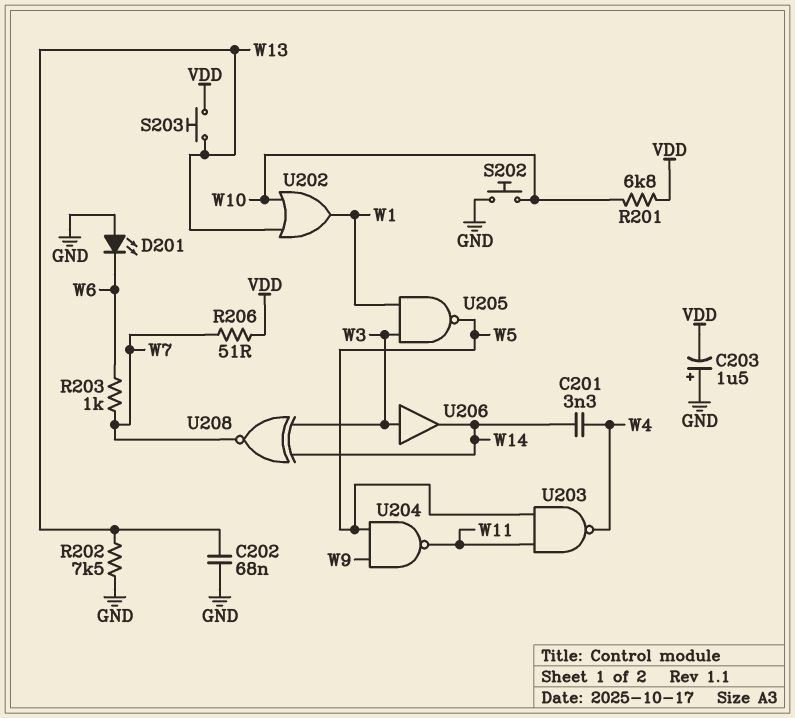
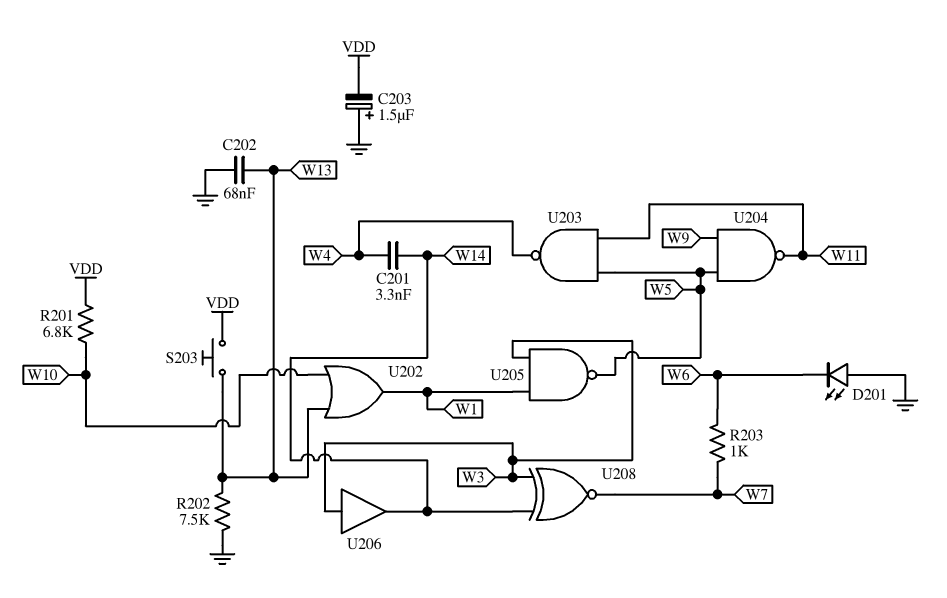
R206: 51 (VDD, W7) -> none
S202: button (GND, W10) -> none

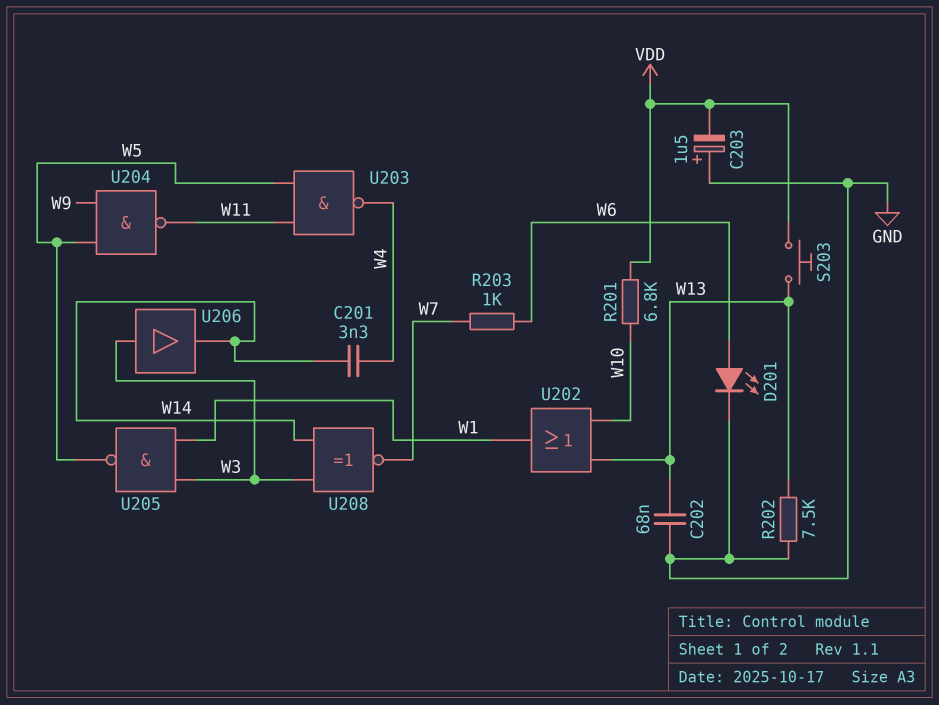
D201: LED (A GND, K W6) -> LED (A W6, K GND)

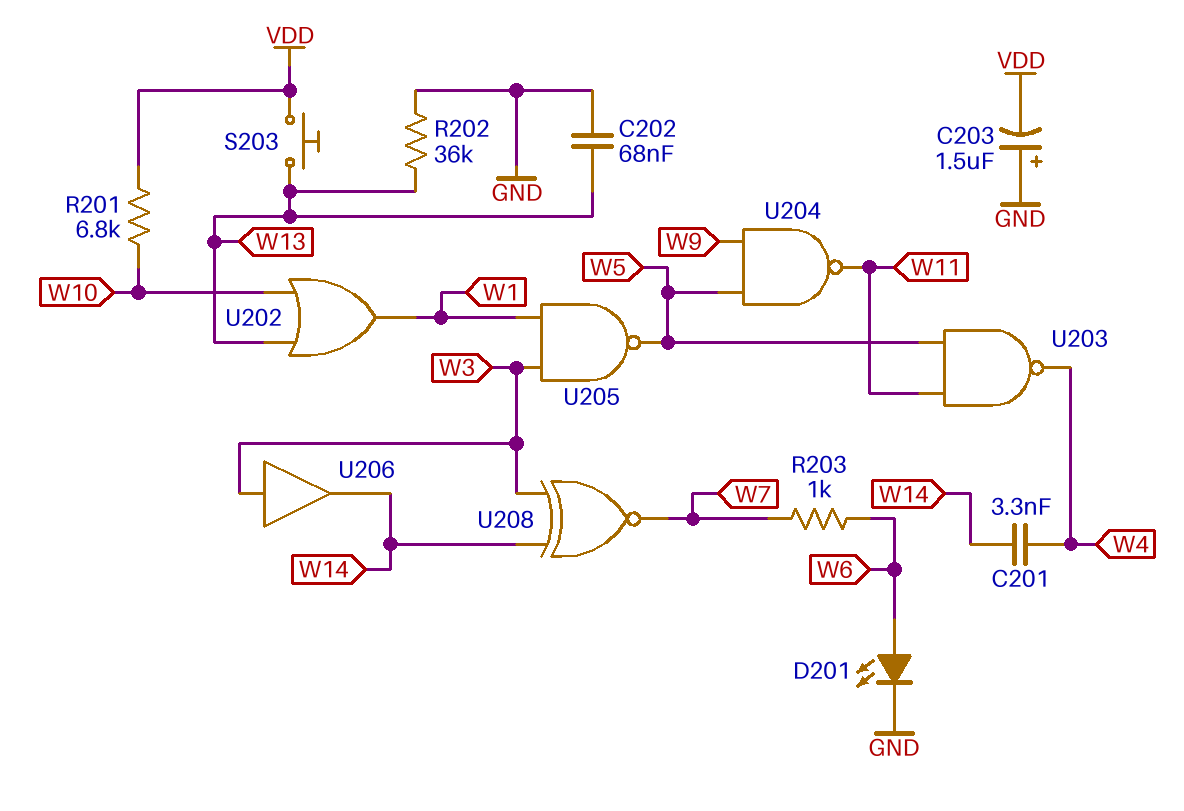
R202: 7.5k (GND, W13) -> 36k (GND, W13)

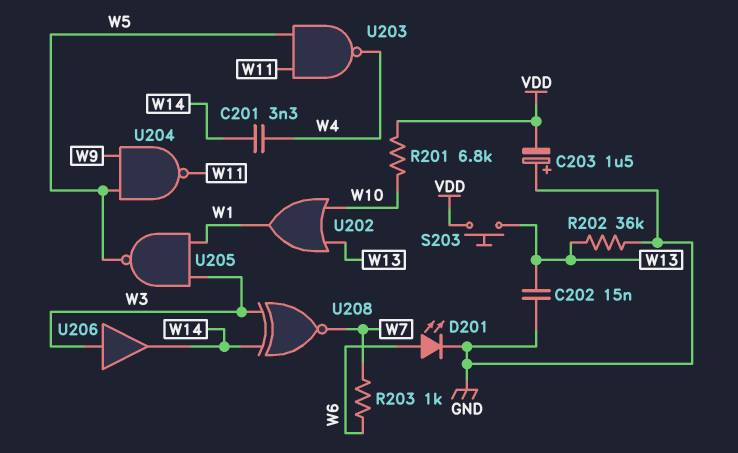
C202: 68nF (GND, W13) -> 15nF (GND, W13)

